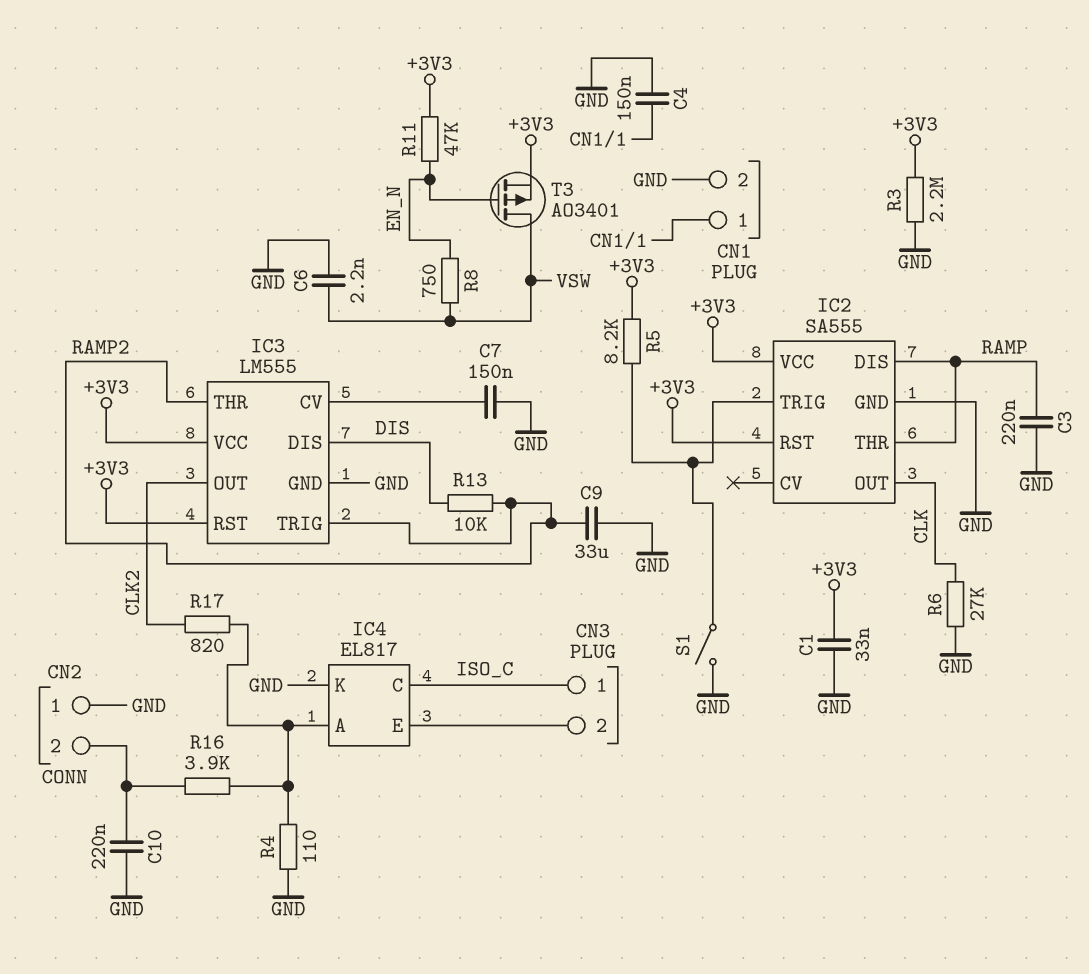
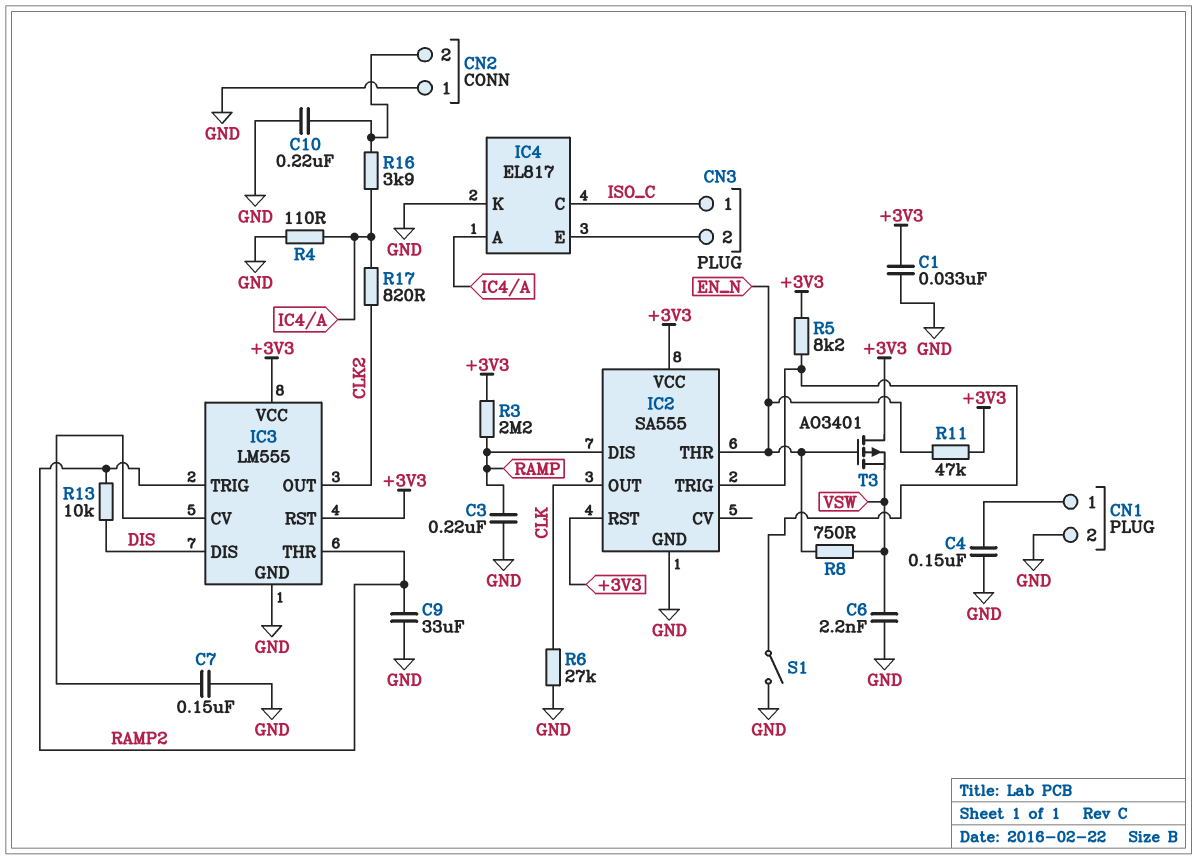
IC2 pin THR: RAMP -> EN_N
R3: 2.2M (+3V3, GND) -> 2.2M (+3V3, RAMP)
T3: PMOS AO3401 (G EN_N, D VSW, S +3V3) -> PMOS AO3401 (G EN_N, D +3V3, S VSW)

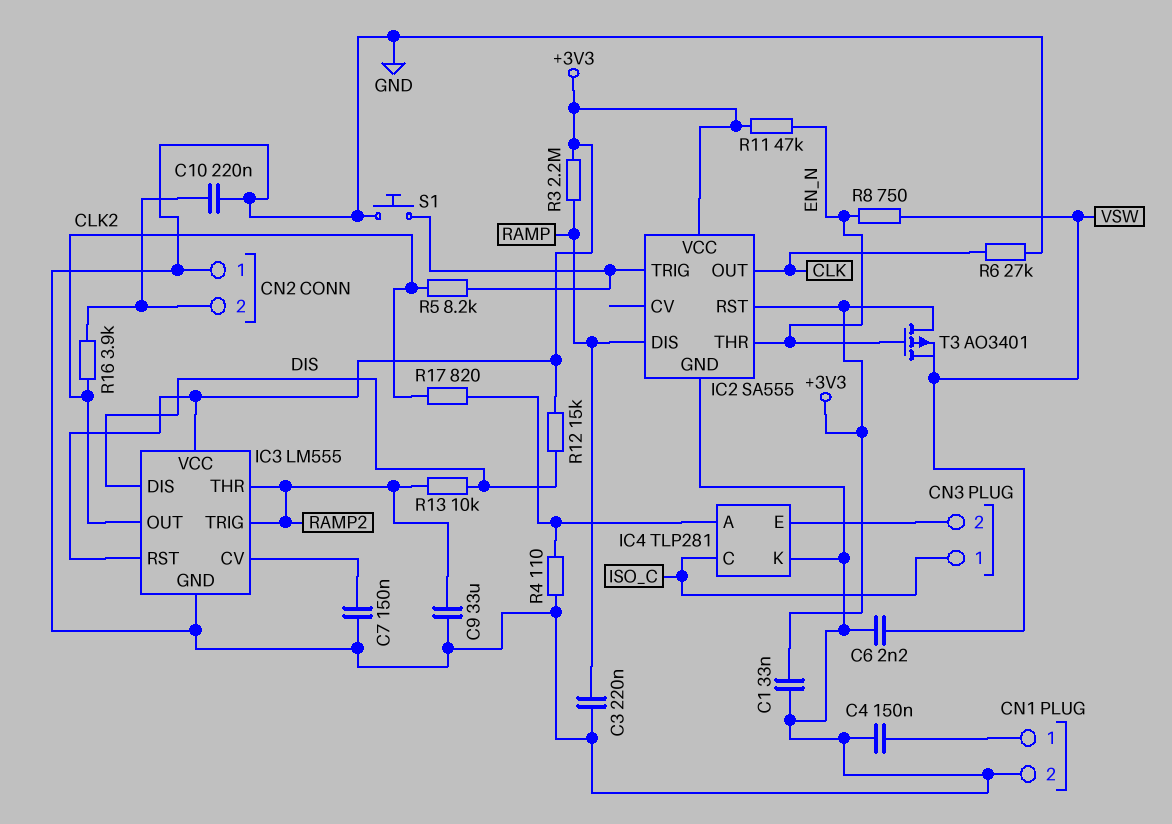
IC4: EL817 -> TLP281
R5: 8.2k (+3V3, IC2/TRIG) -> 8.2k (CLK2, IC2/TRIG)
R12: none -> 15k (+3V3, DIS)
R16: 3.9k (CN2/2, IC4/A) -> 3.9k (CLK2, CN2/2)
S1: switch (GND, IC2/TRIG) -> button (GND, IC2/TRIG)

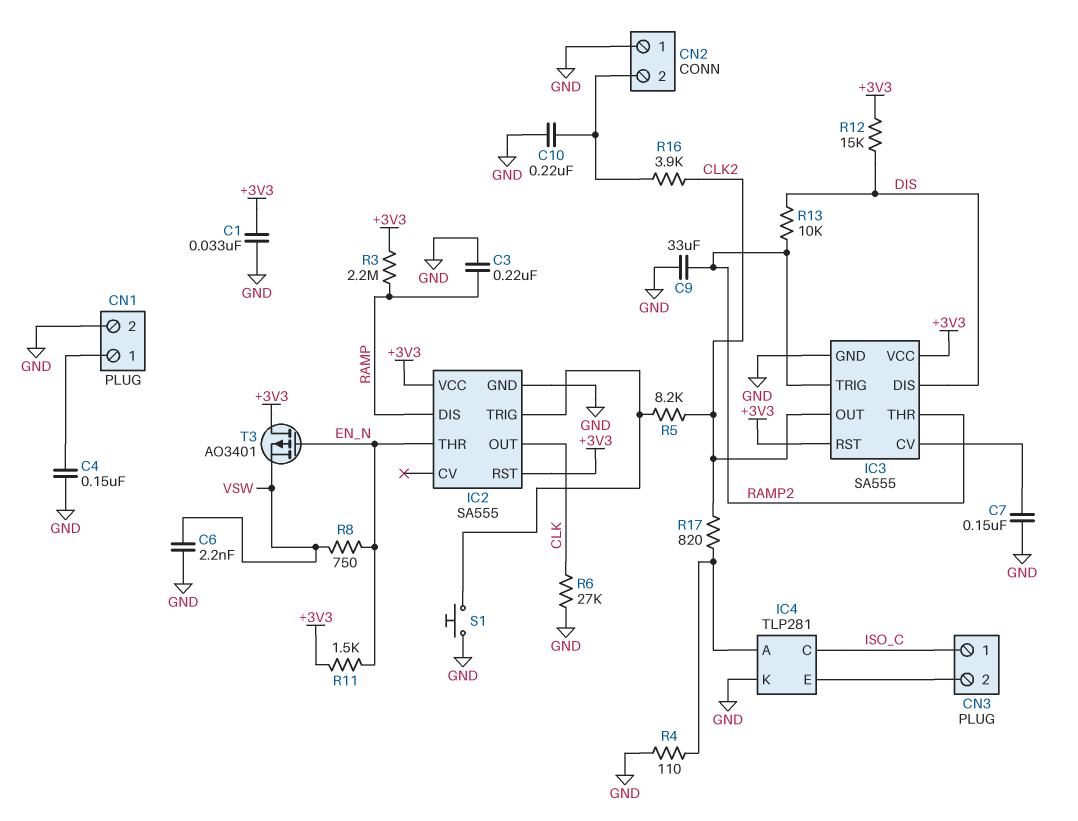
IC3: LM555 -> SA555
R11: 47k (+3V3, EN_N) -> 1.5k (+3V3, EN_N)

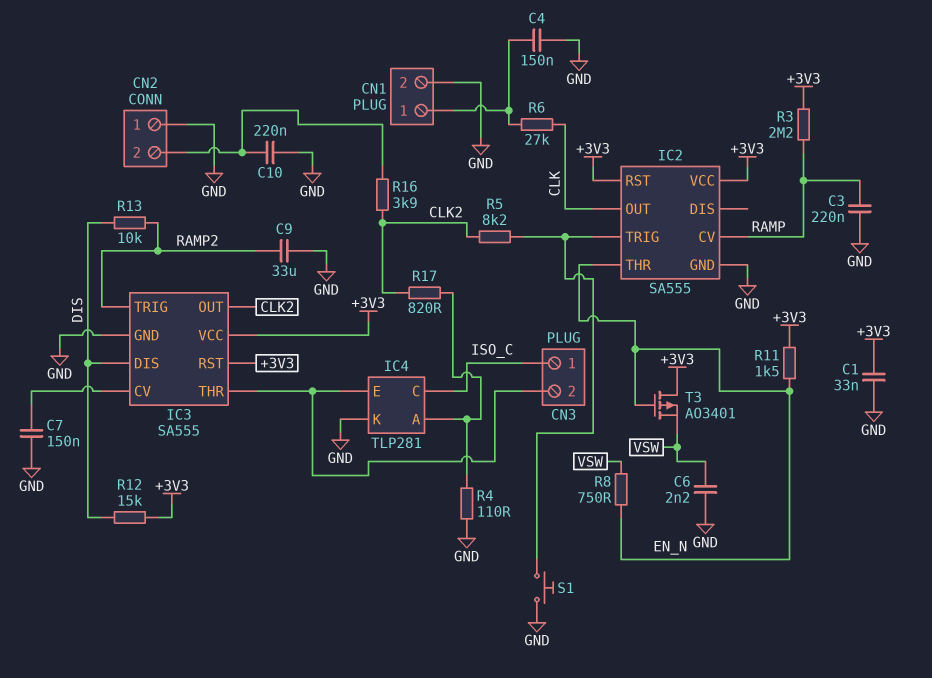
IC2 pin CV: none -> RAMP
IC2 pin DIS: RAMP -> none
IC3 pin THR: RAMP2 -> CN3/2
R6: 27k (CLK, GND) -> 27k (CLK, CN1/1)

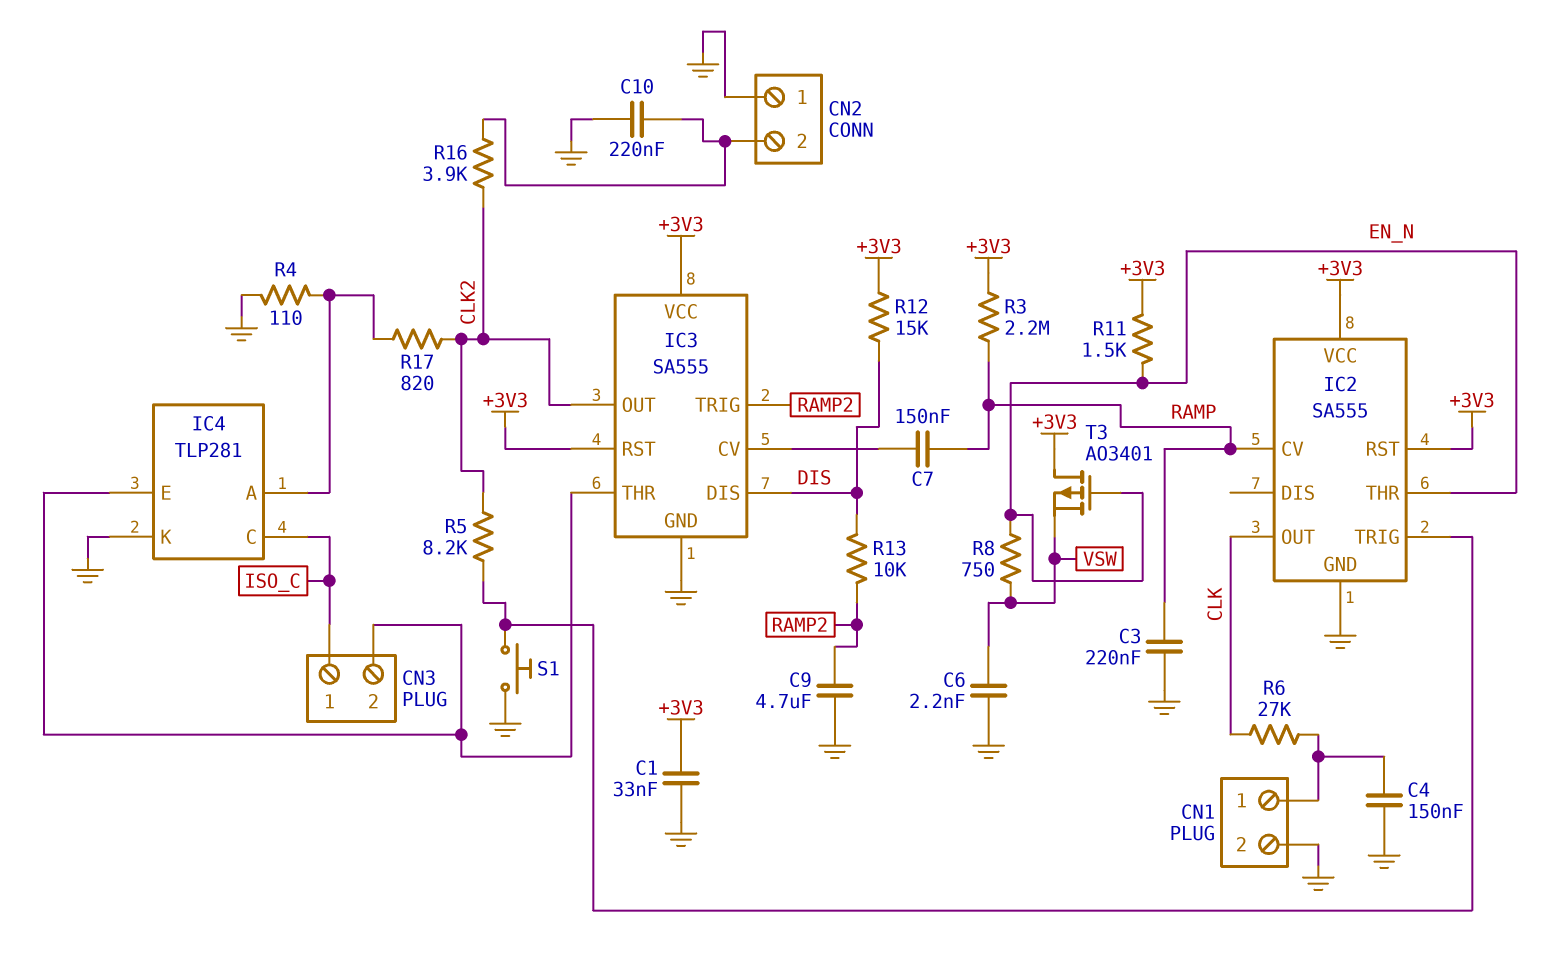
C7: 150nF (GND, IC3/CV) -> 150nF (IC3/CV, RAMP)
C9: 33uF (GND, RAMP2) -> 4.7uF (GND, RAMP2)

